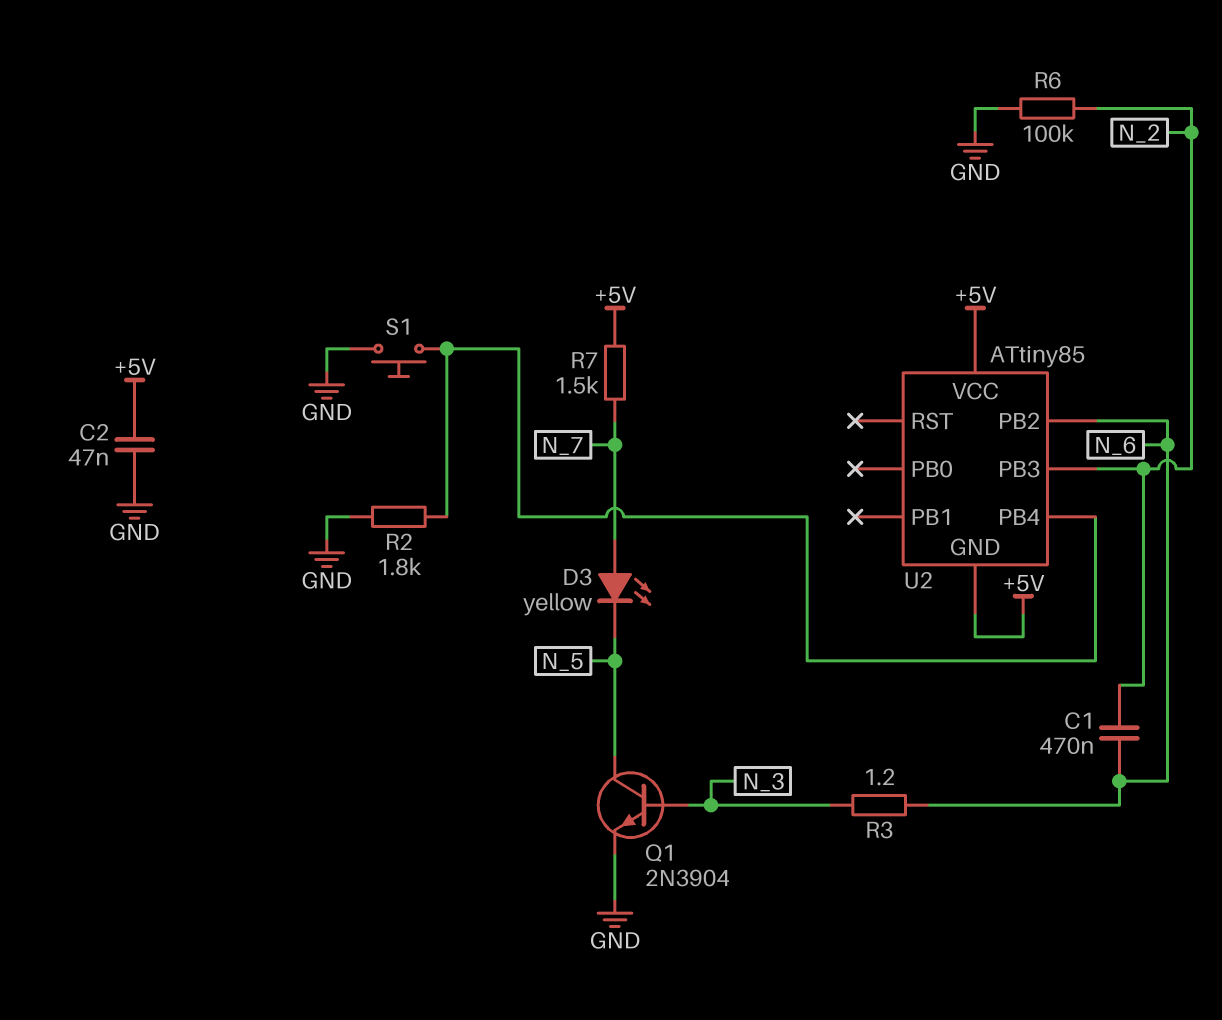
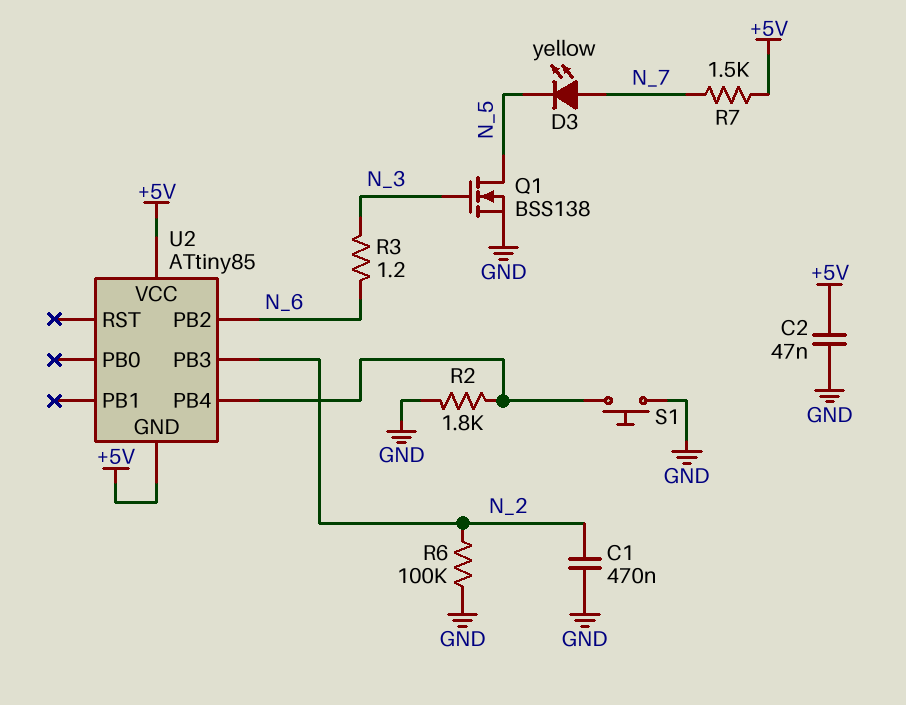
C1: 470nF (N_2, N_6) -> 470nF (GND, N_2)
Q1: NPN 2N3904 (B N_3, C N_5, E GND) -> NMOS BSS138 (G N_3, D N_5, S GND)

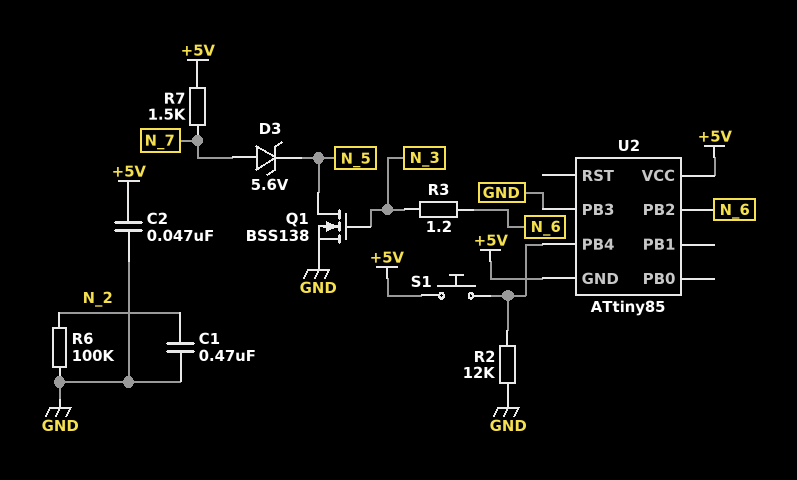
D3: LED yellow (A N_7, K N_5) -> zener 5.6V (A N_7, K N_5)
R2: 1.8k (GND, U2/PB4) -> 12k (GND, U2/PB4)
S1: button (GND, U2/PB4) -> button (+5V, U2/PB4)
U2 pin PB3: N_2 -> GND

